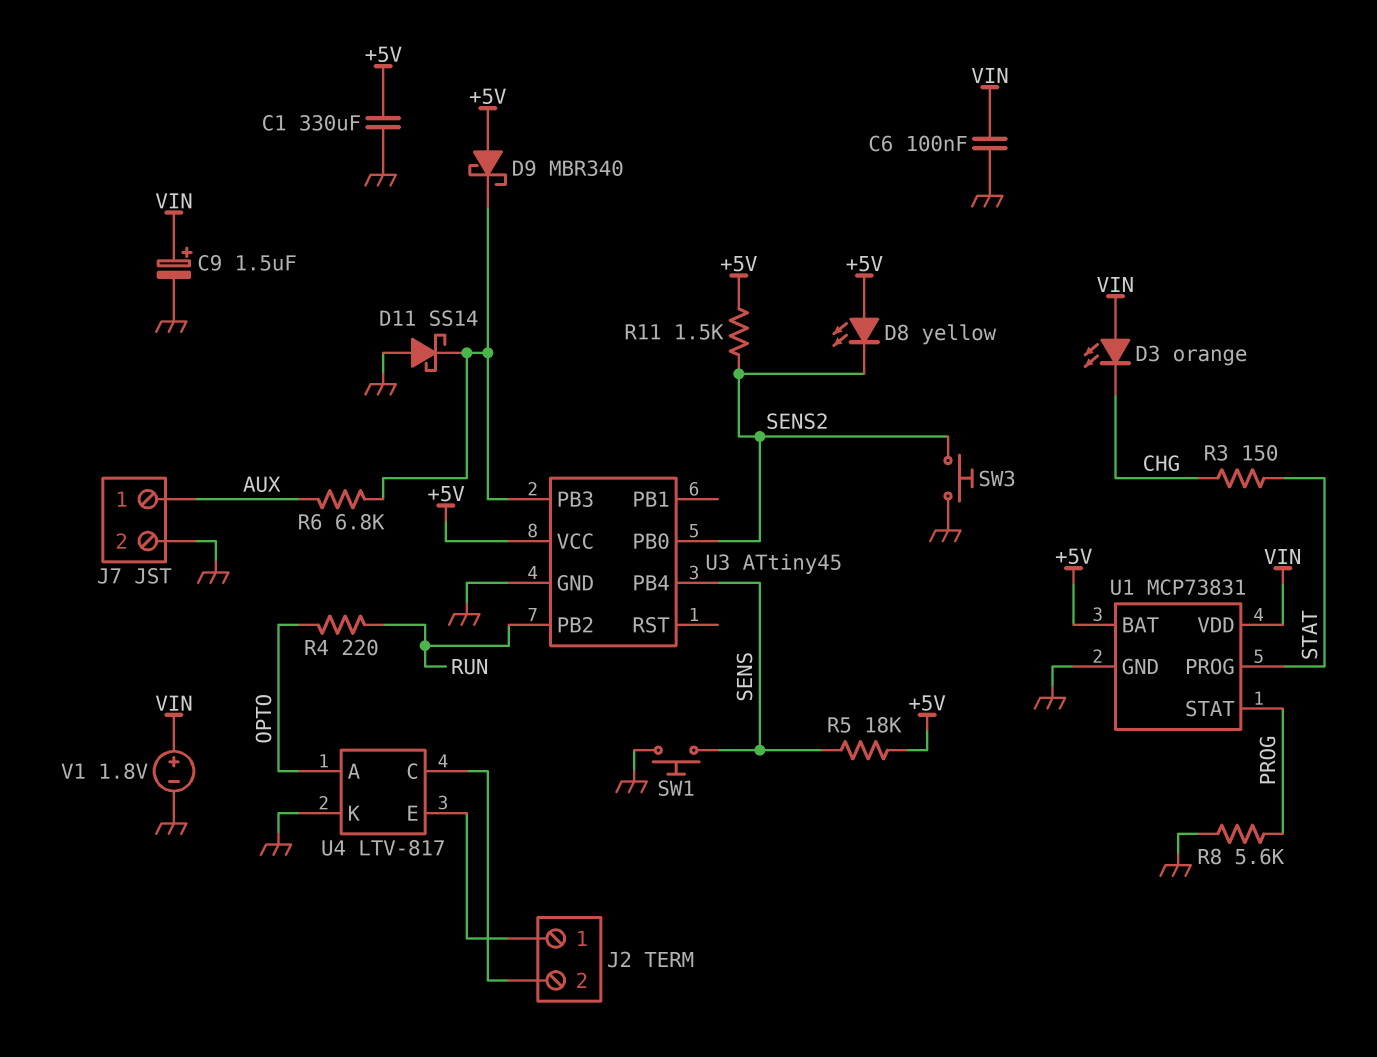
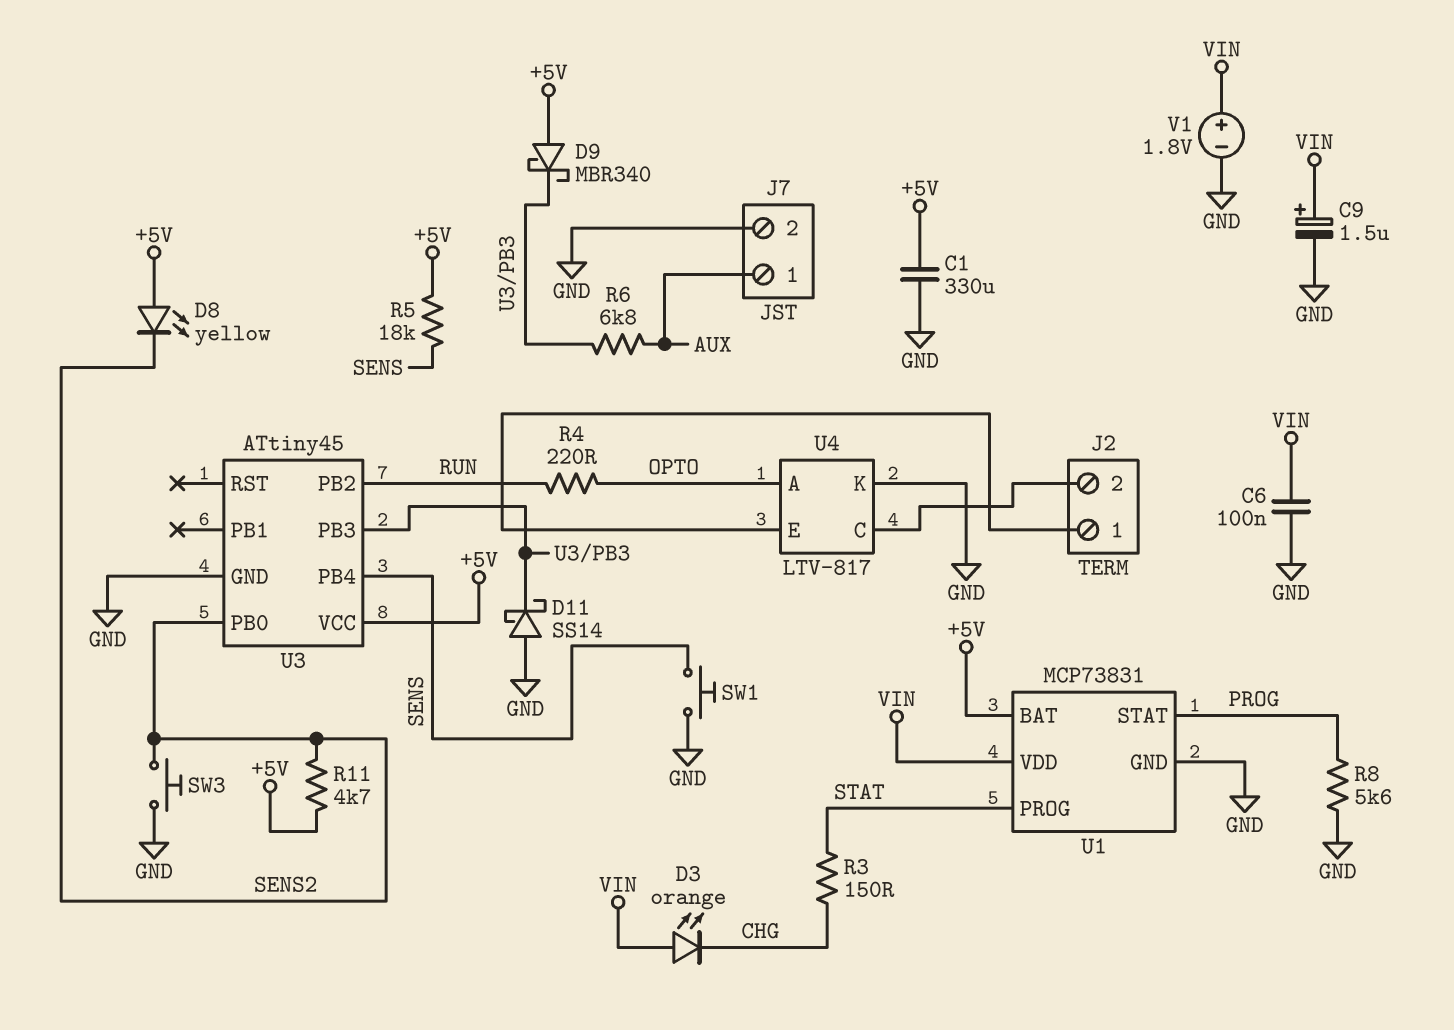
R11: 1.5k (+5V, SENS2) -> 4.7k (+5V, SENS2)

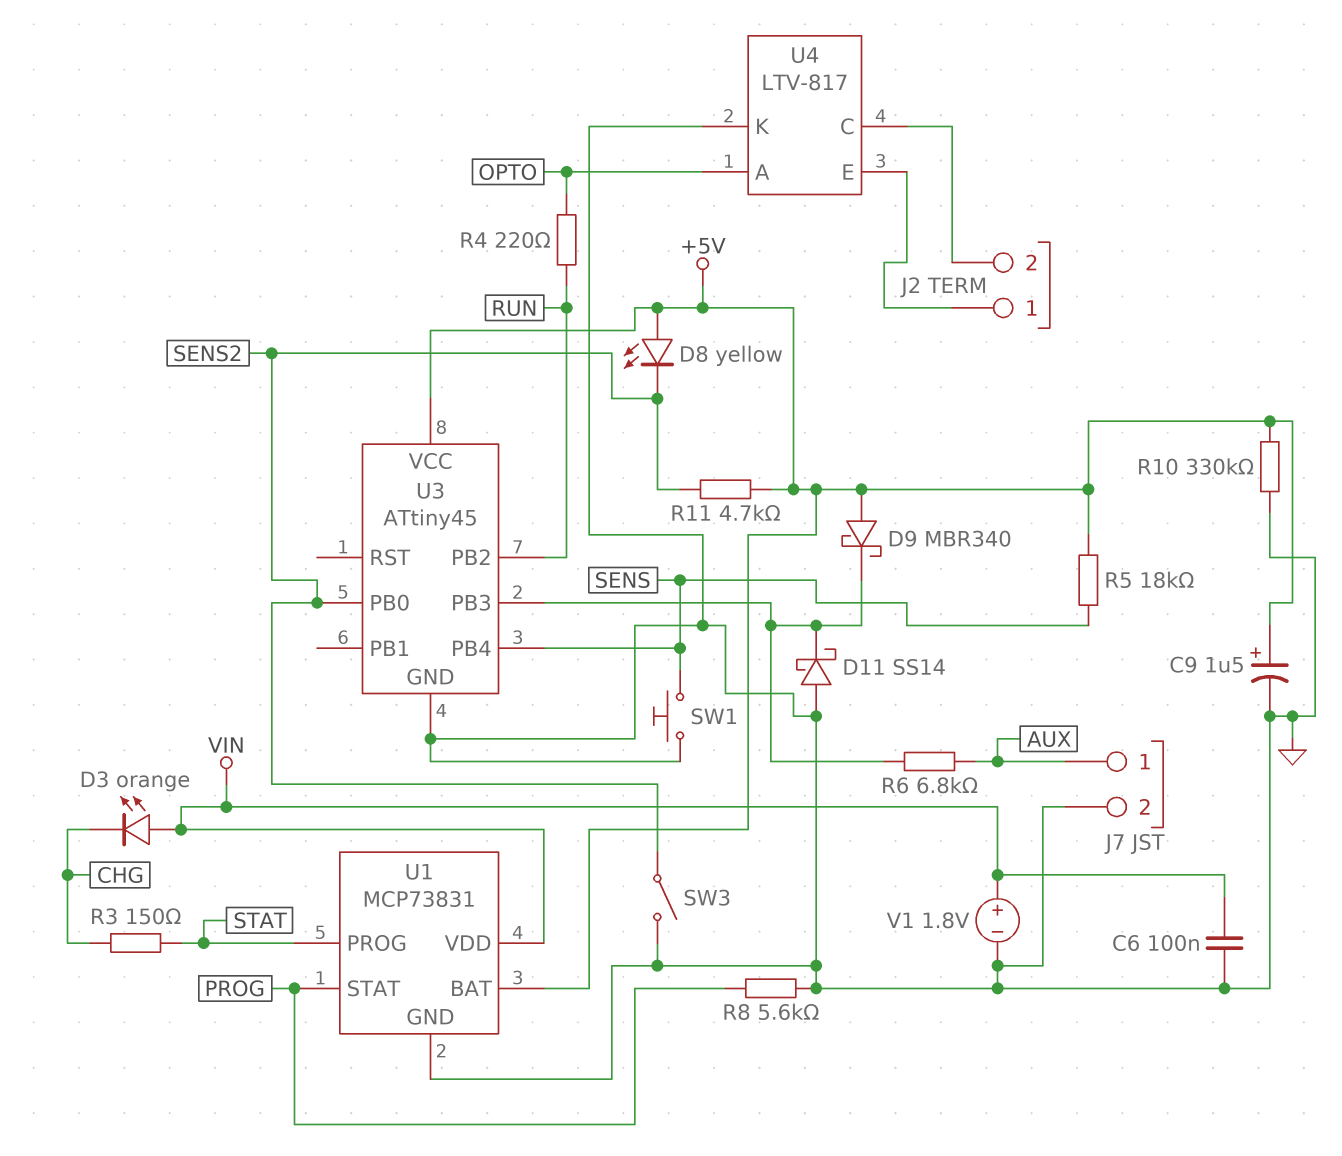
C1: 330uF (+5V, GND) -> none
C9: 1.5uF (plus VIN, minus GND) -> 1.5uF (plus +5V, minus GND)
R10: none -> 330k (+5V, GND)
SW3: button (GND, SENS2) -> switch (GND, SENS2)

